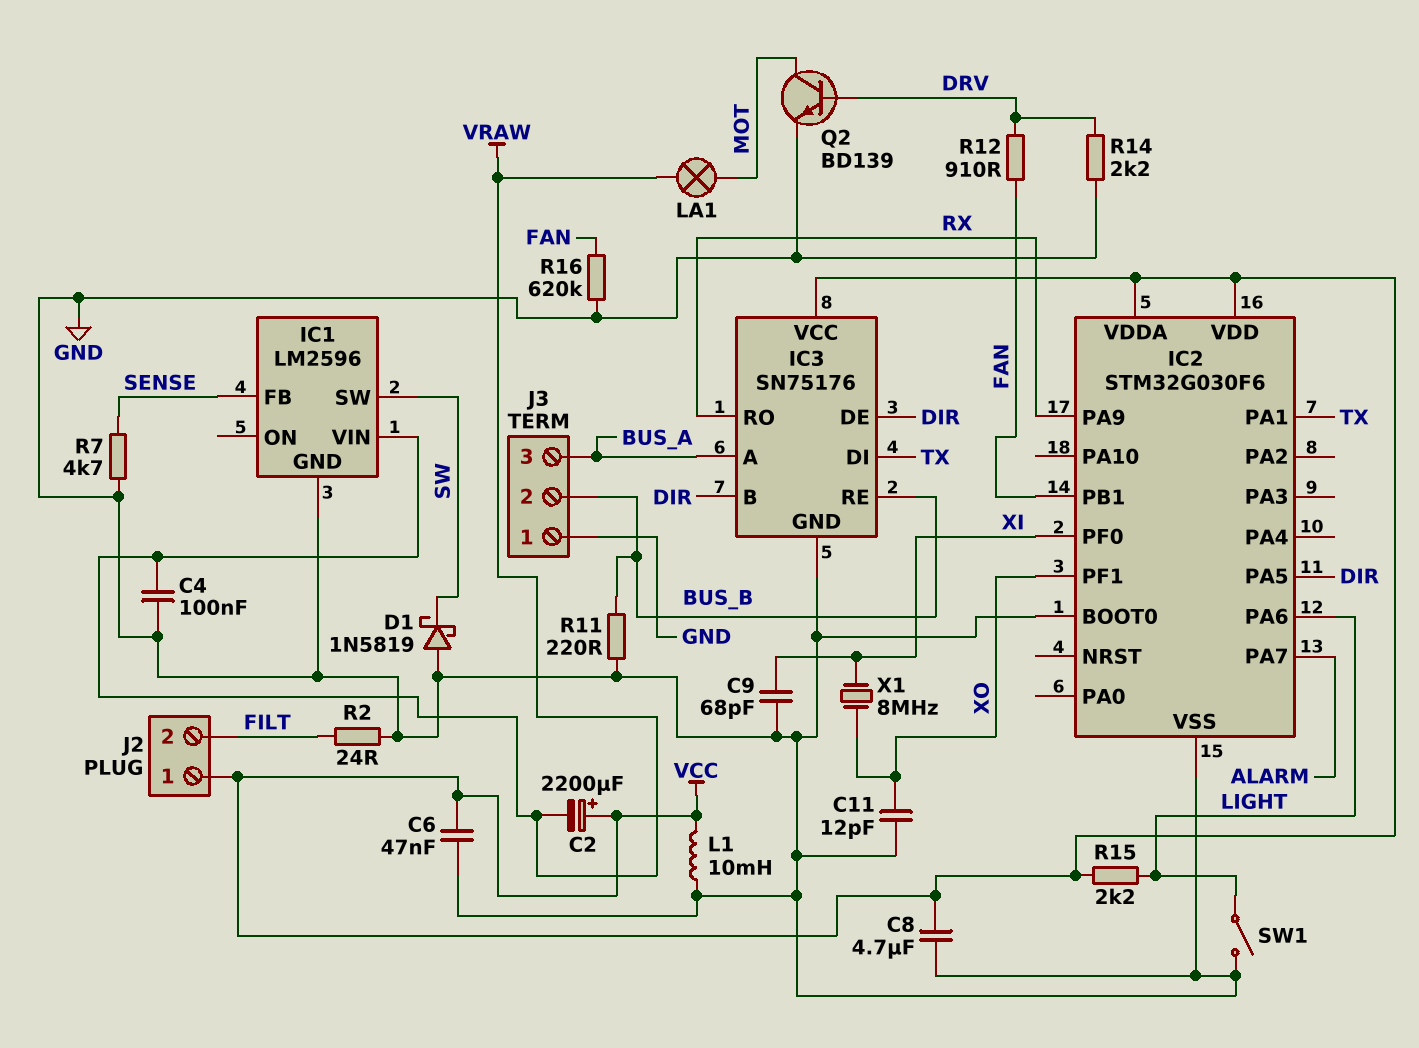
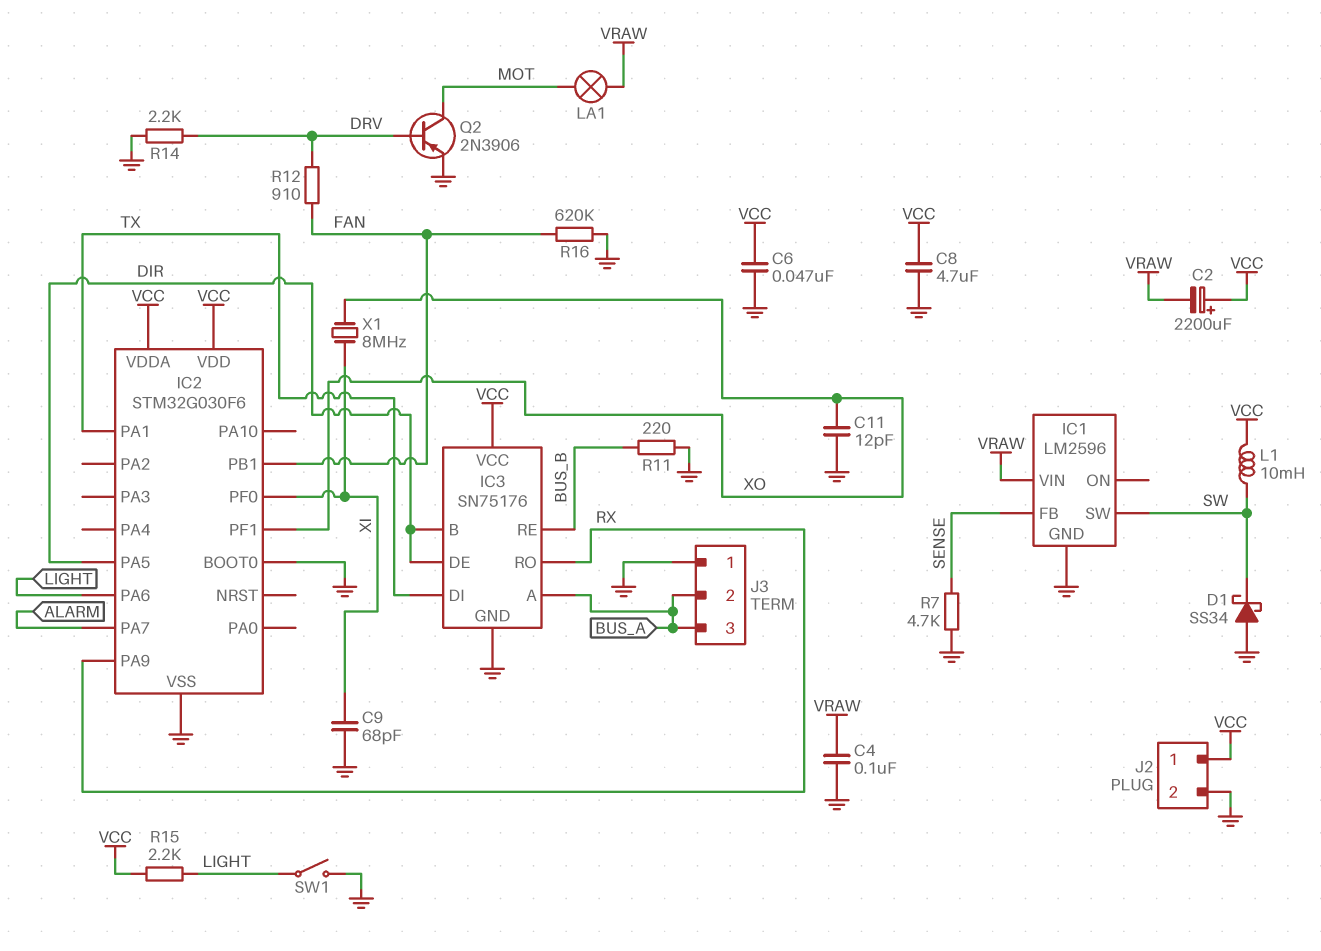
D1: schottky 1N5819 (A GND, K SW) -> schottky SS34 (A GND, K SW)
J2 pin 2: FILT -> GND
J3 pin 2: BUS_B -> BUS_A
L1: 10mH (GND, VCC) -> 10mH (SW, VCC)
Q2: NPN BD139 (B DRV, C MOT, E GND) -> PNP 2N3906 (B DRV, C MOT, E GND)
R2: 24 (FILT, GND) -> none

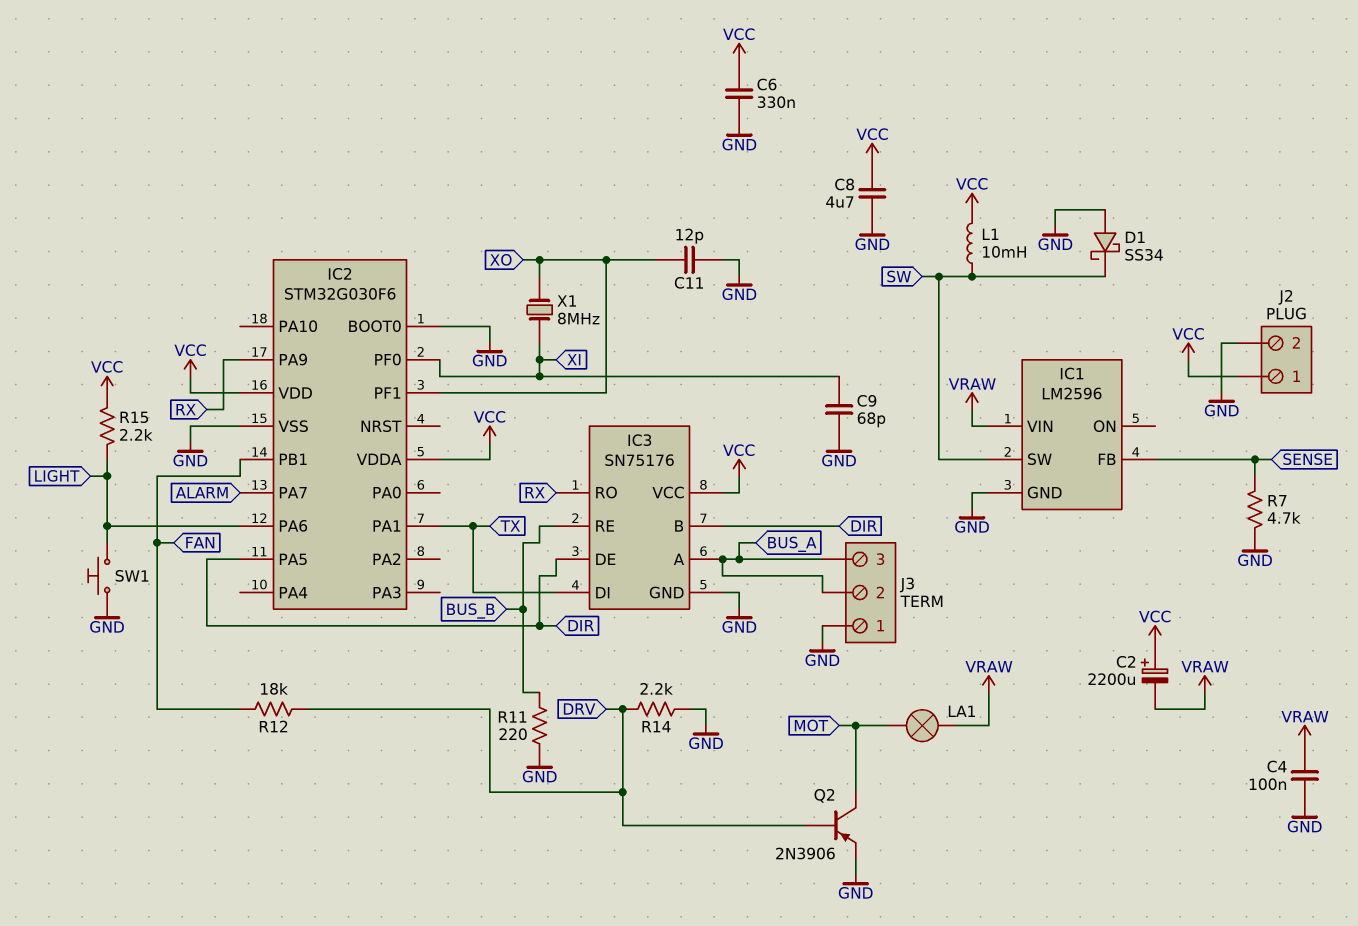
C6: 47nF (GND, VCC) -> 330nF (GND, VCC)
R12: 910 (DRV, FAN) -> 18k (DRV, FAN)
R16: 620k (FAN, GND) -> none
SW1: switch (GND, LIGHT) -> button (GND, LIGHT)

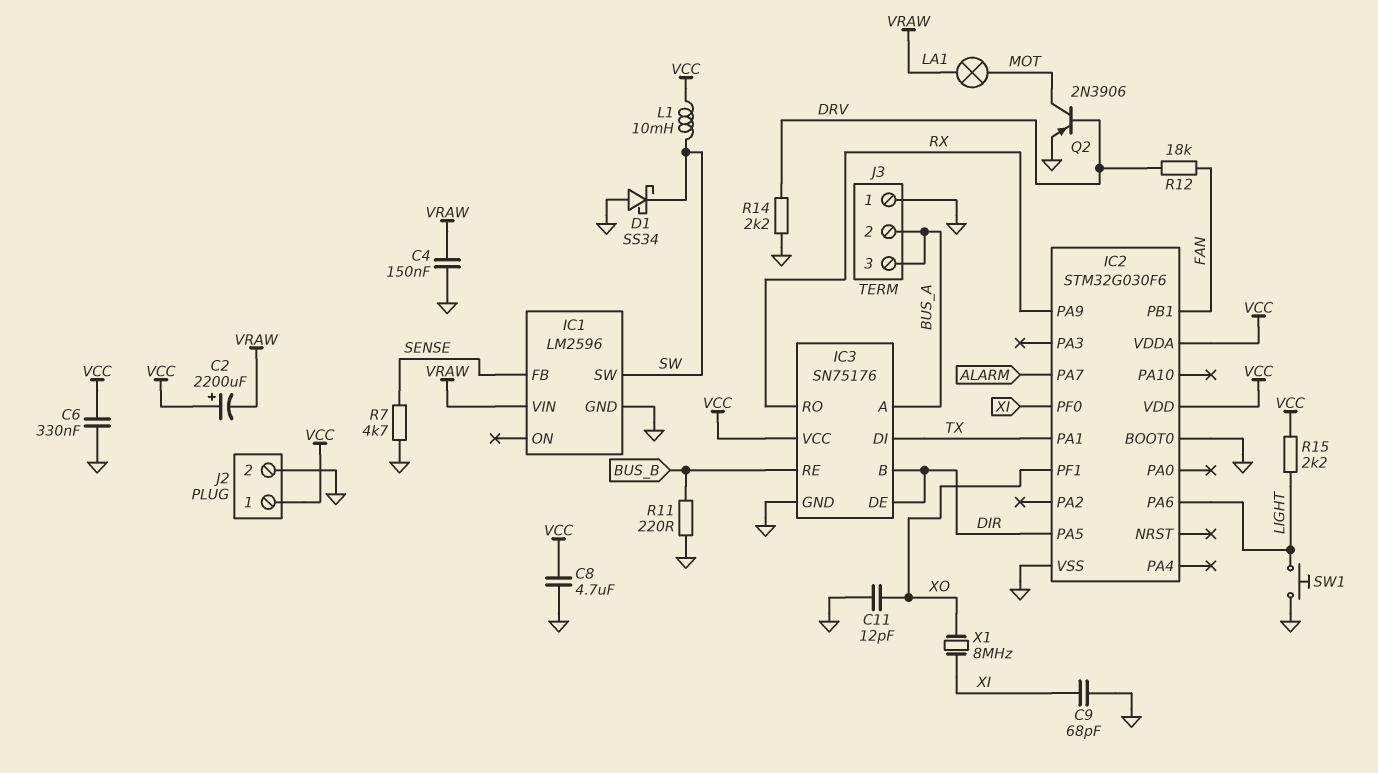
C4: 100nF (GND, VRAW) -> 150nF (GND, VRAW)

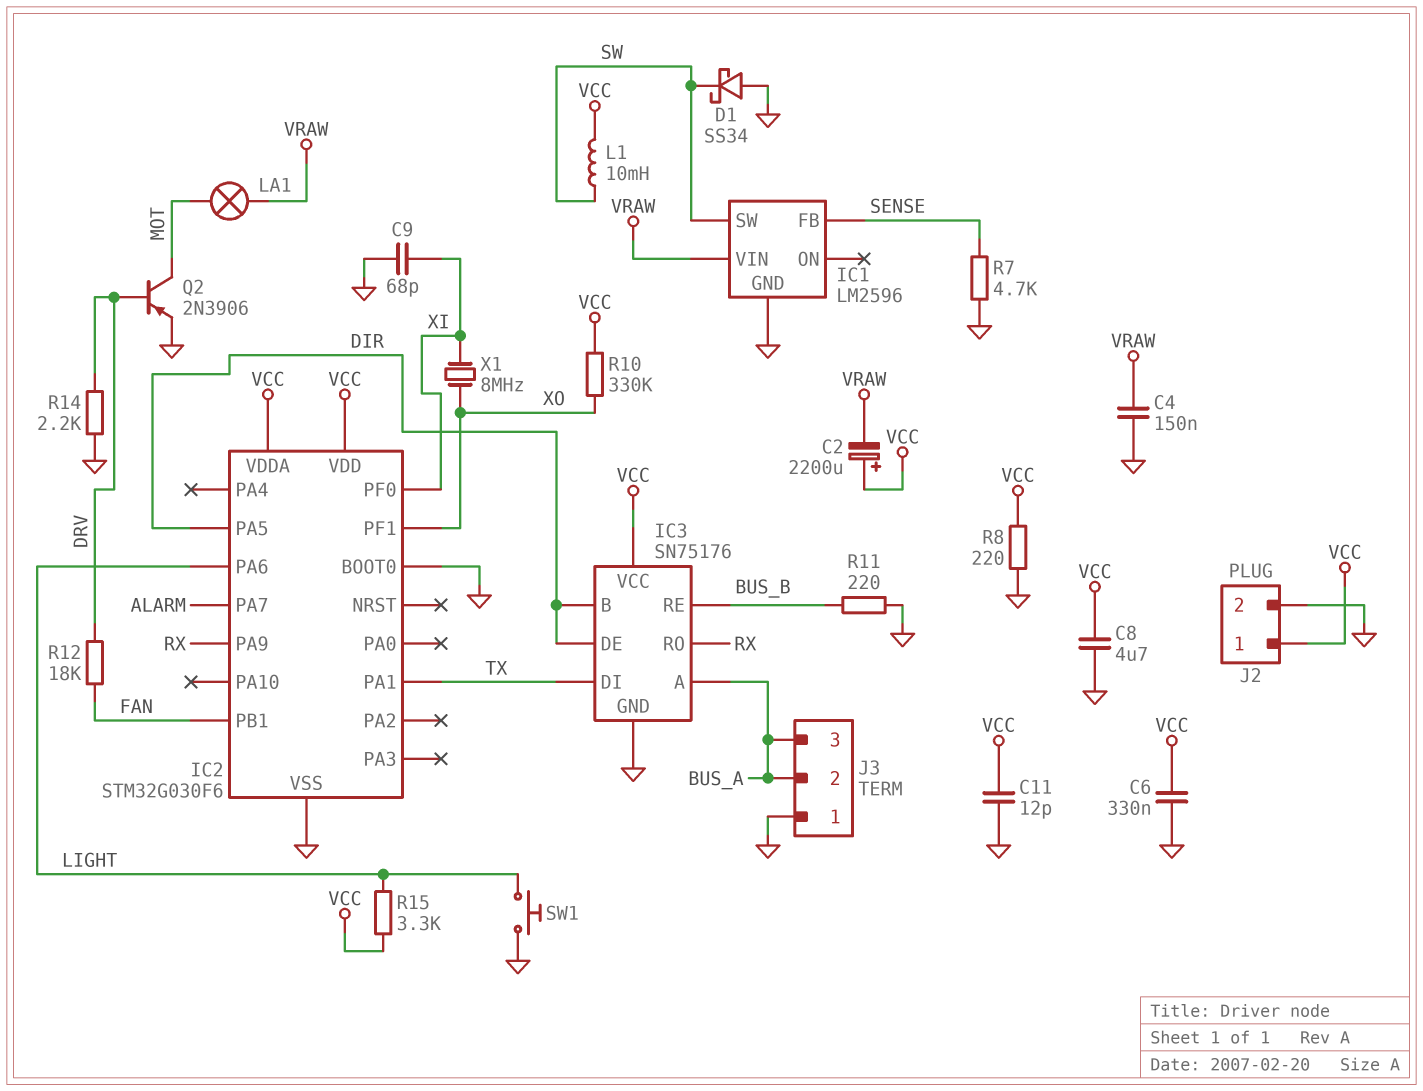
C11: 12pF (GND, XO) -> 12pF (GND, VCC)
R8: none -> 220 (GND, VCC)
R10: none -> 330k (VCC, XO)
R15: 2.2k (LIGHT, VCC) -> 3.3k (LIGHT, VCC)

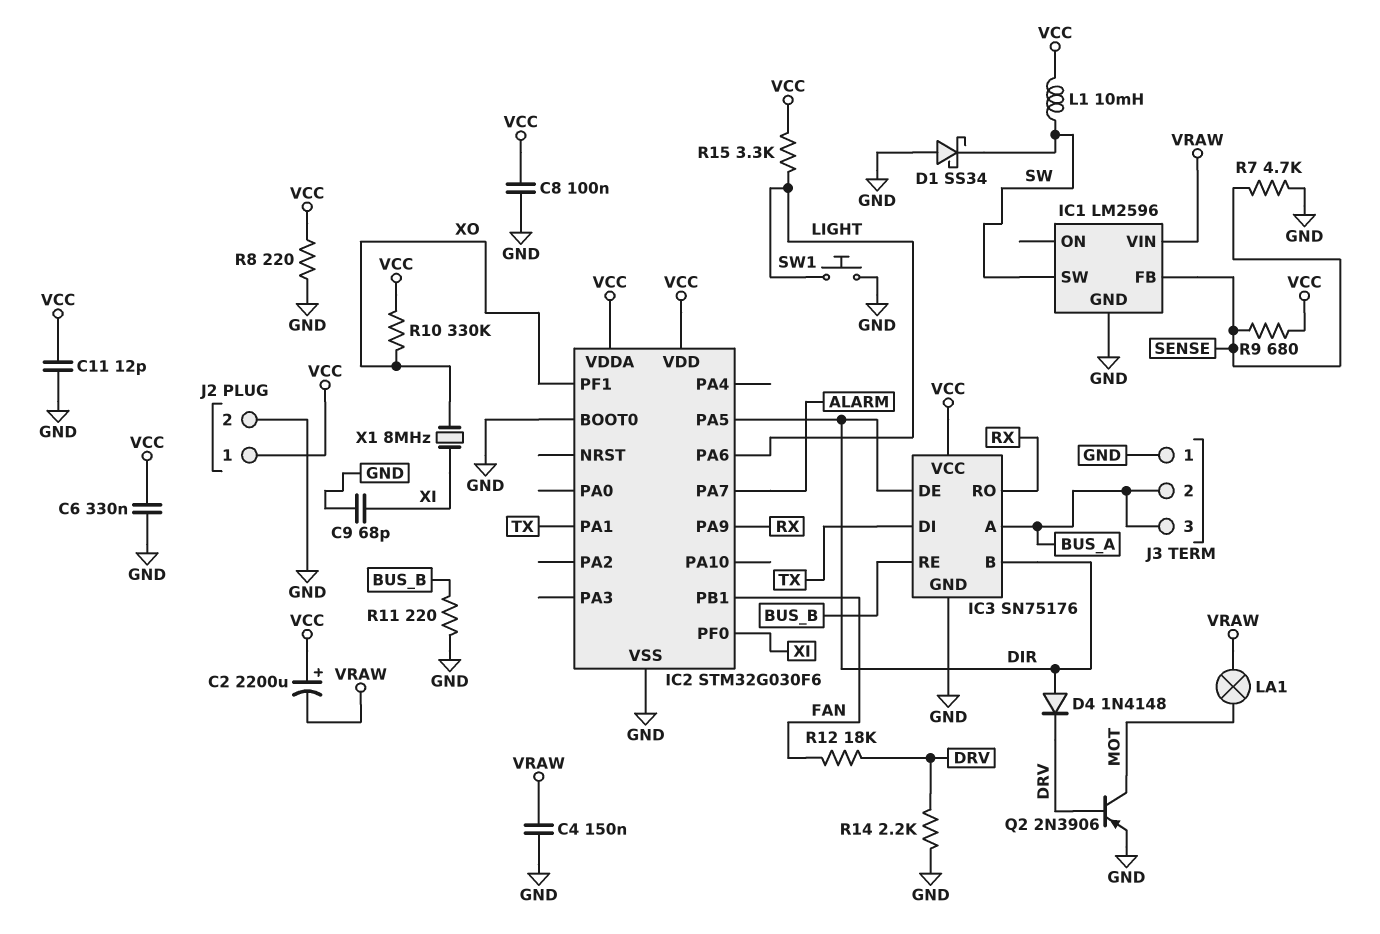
C8: 4.7uF (GND, VCC) -> 100nF (GND, VCC)
D4: none -> diode 1N4148 (A DIR, K DRV)
R9: none -> 680 (SENSE, VCC)

